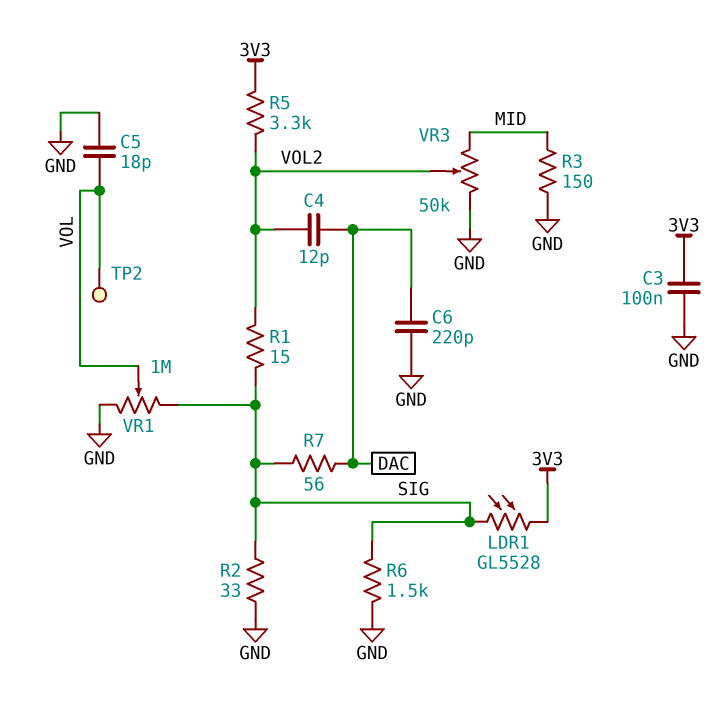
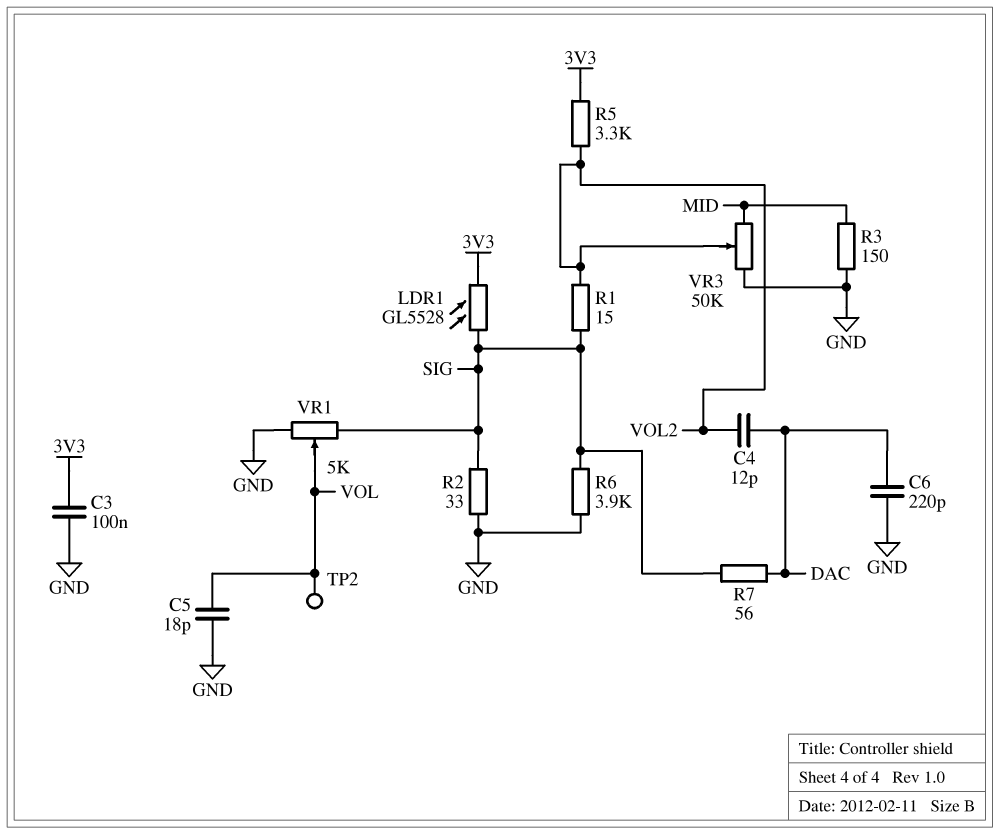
R6: 1.5k (GND, SIG) -> 3.9k (GND, SIG)
VR1: 1M (GND, SIG, wiper VOL) -> 5k (GND, SIG, wiper VOL)

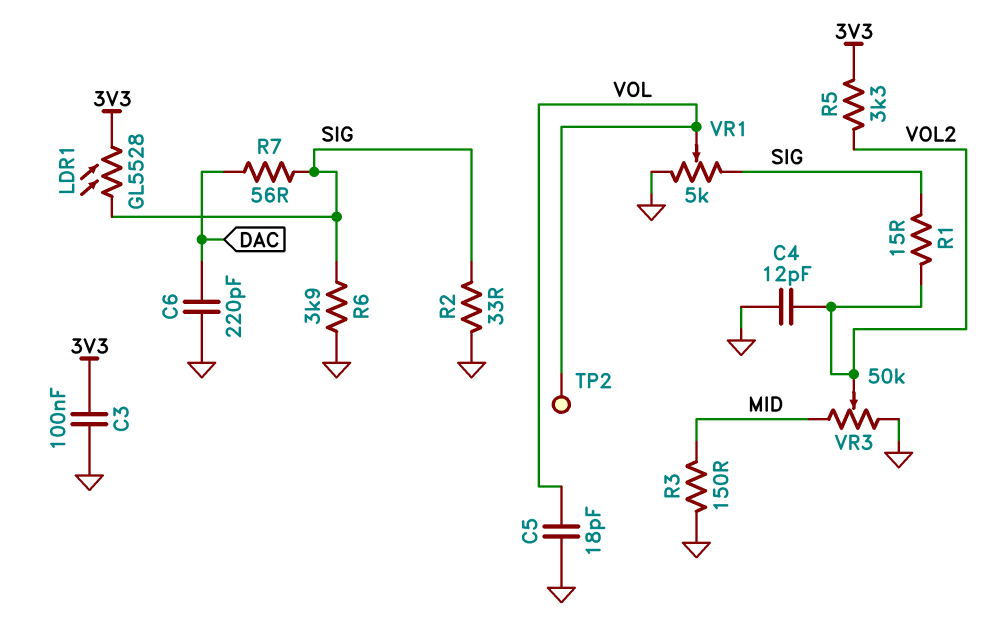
C4: 12pF (DAC, VOL2) -> 12pF (GND, VOL2)

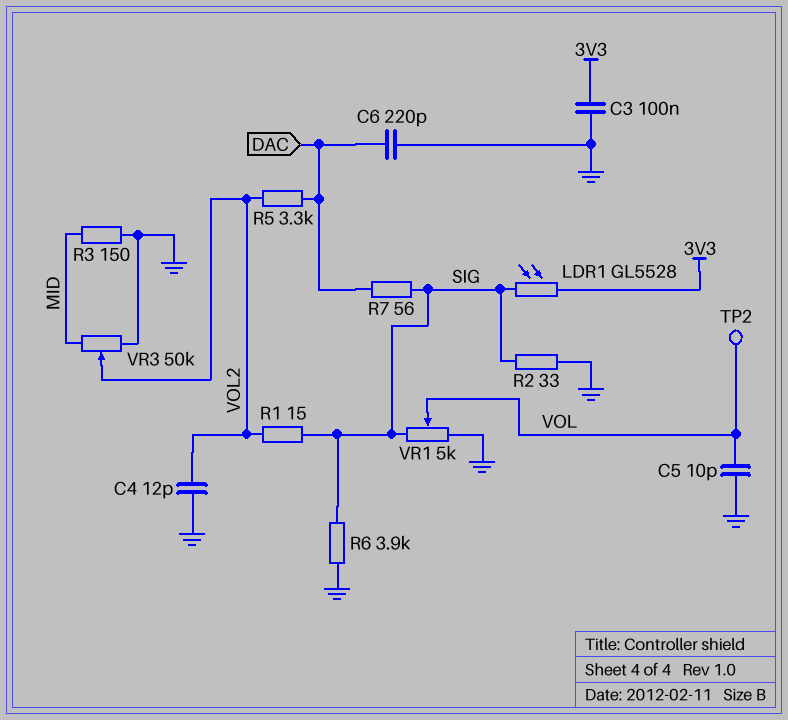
C5: 18pF (GND, VOL) -> 10pF (GND, VOL)
R5: 3.3k (3V3, VOL2) -> 3.3k (DAC, VOL2)

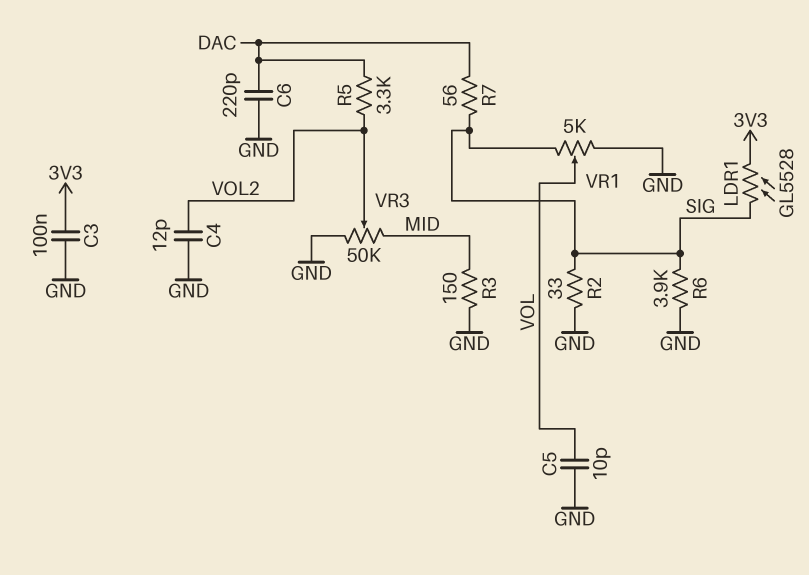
R1: 15 (SIG, VOL2) -> none
TP2: test point (VOL) -> none

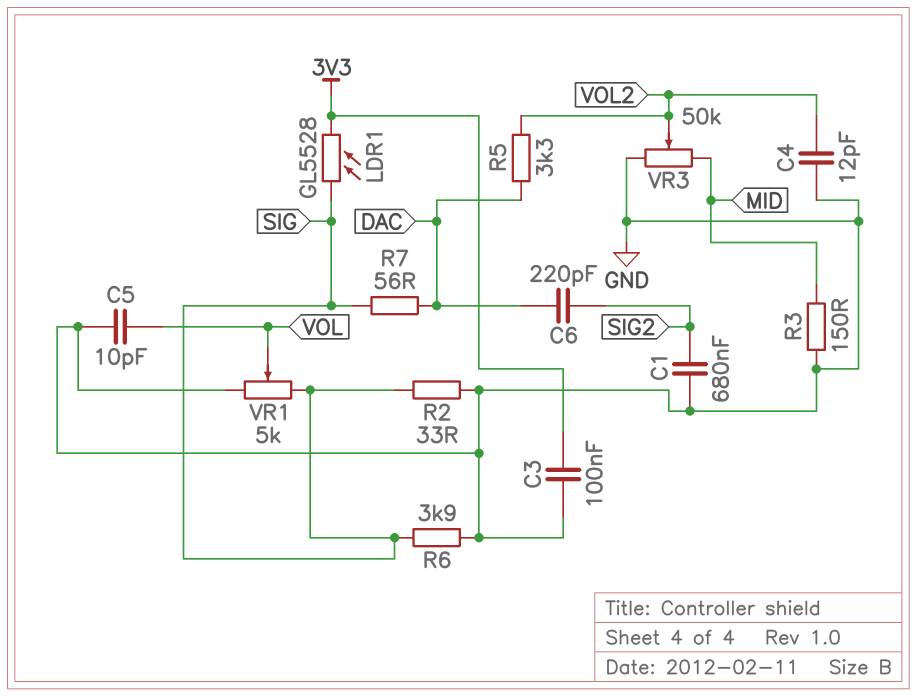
C1: none -> 680nF (GND, SIG2)
C6: 220pF (DAC, GND) -> 220pF (DAC, SIG2)

